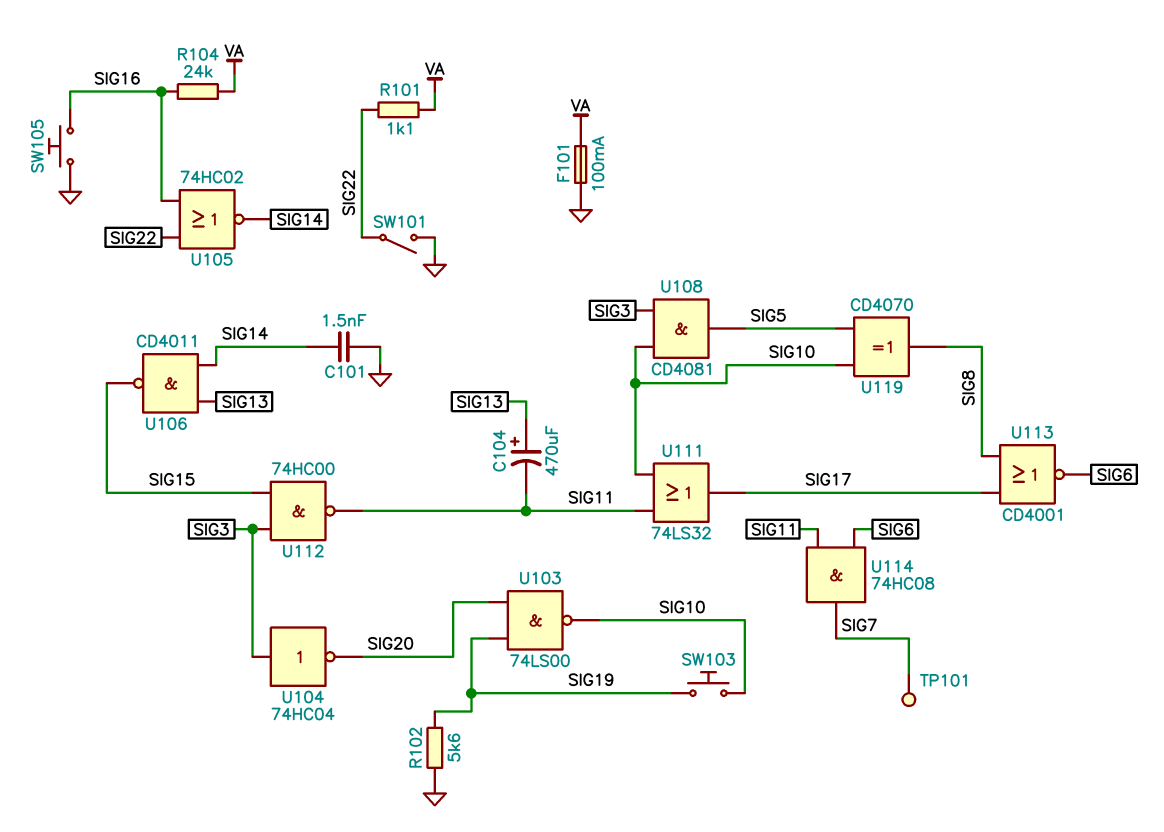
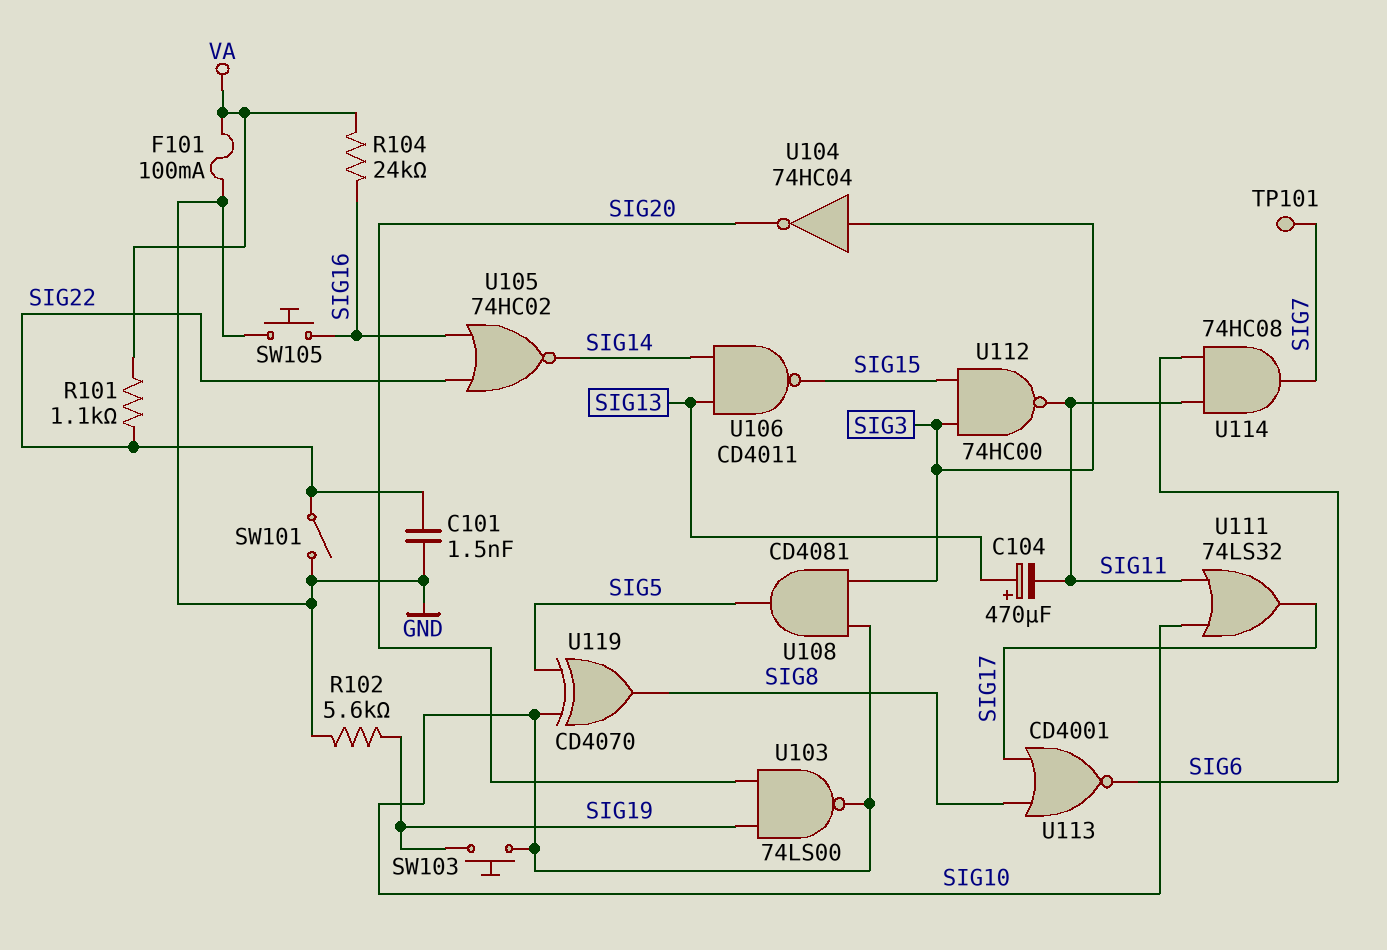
C101: 1.5nF (GND, SIG14) -> 1.5nF (GND, SIG22)

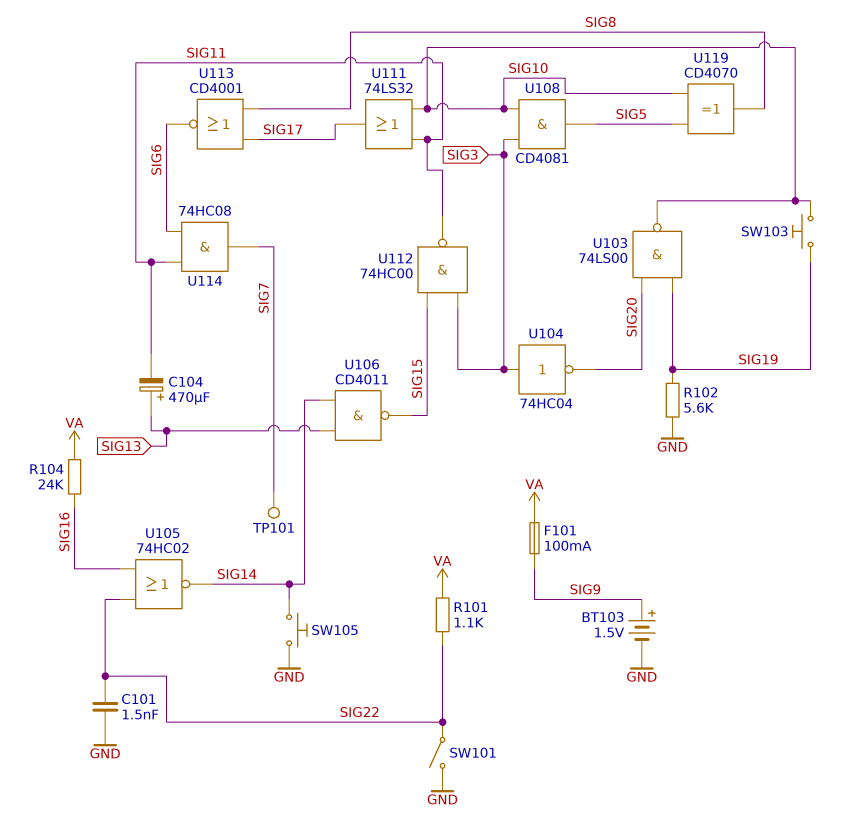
BT103: none -> 1.5V (plus SIG9, minus GND)
F101: 100mA (GND, VA) -> 100mA (SIG9, VA)
SW105: button (GND, SIG16) -> button (GND, SIG14)

